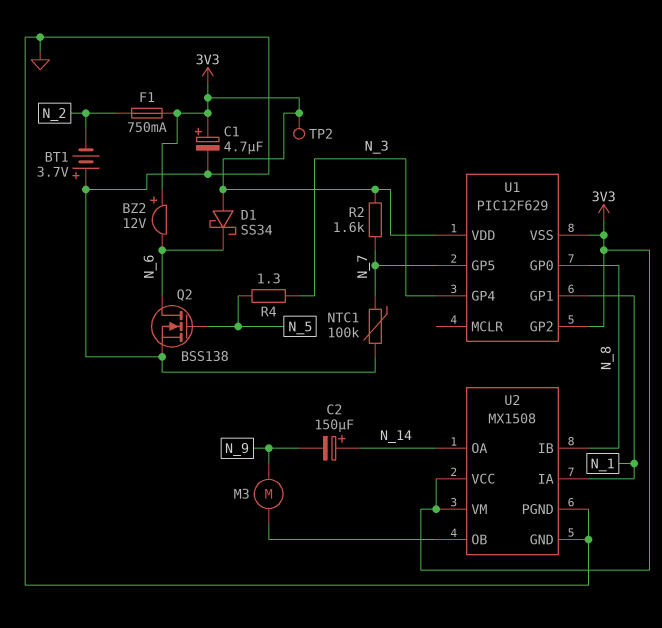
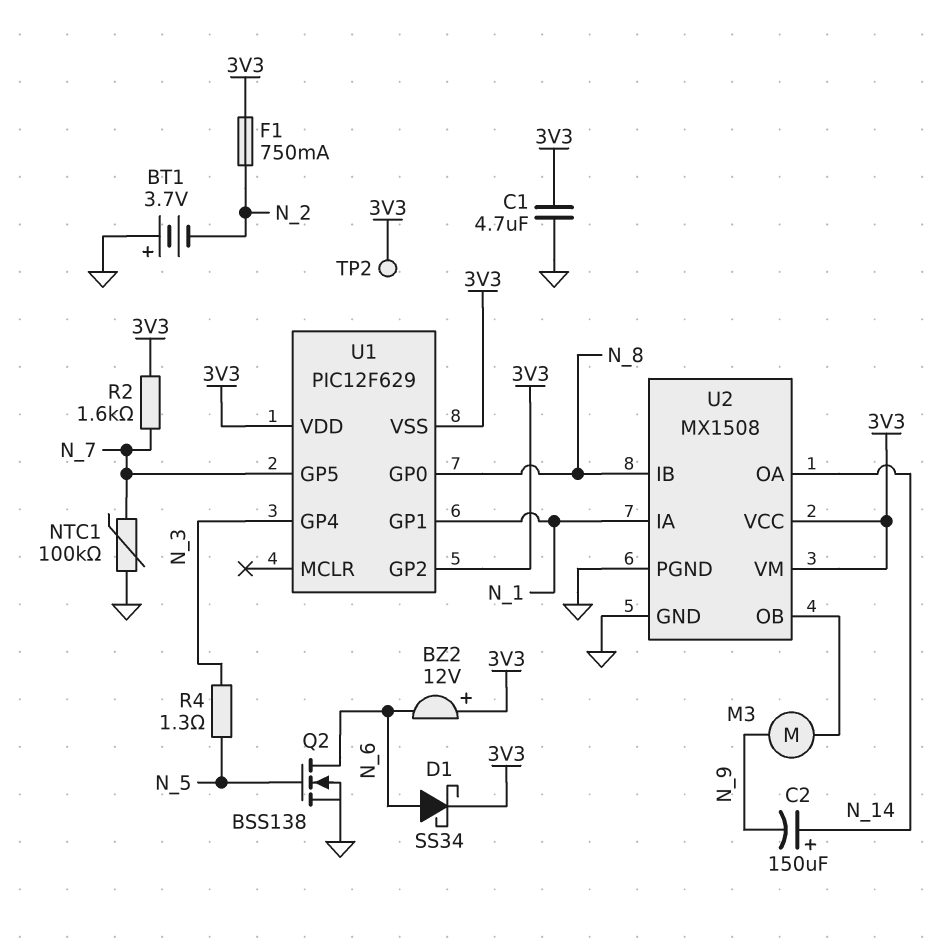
C1: 4.7uF (plus 3V3, minus GND) -> 4.7uF (3V3, GND)
D1: schottky SS34 (A 3V3, K N_6) -> schottky SS34 (A N_6, K 3V3)

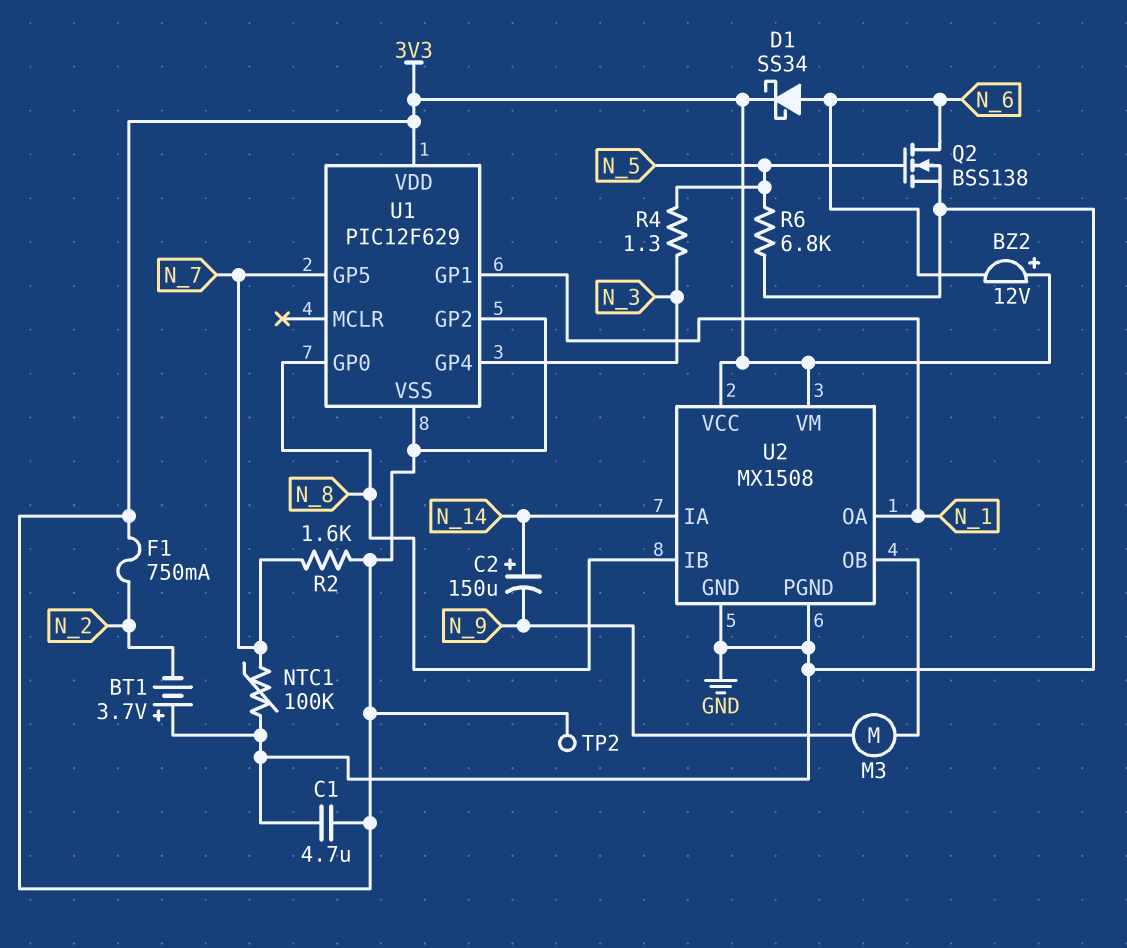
R6: none -> 6.8k (GND, N_5)
U2 pin IA: N_1 -> N_14
U2 pin OA: N_14 -> N_1

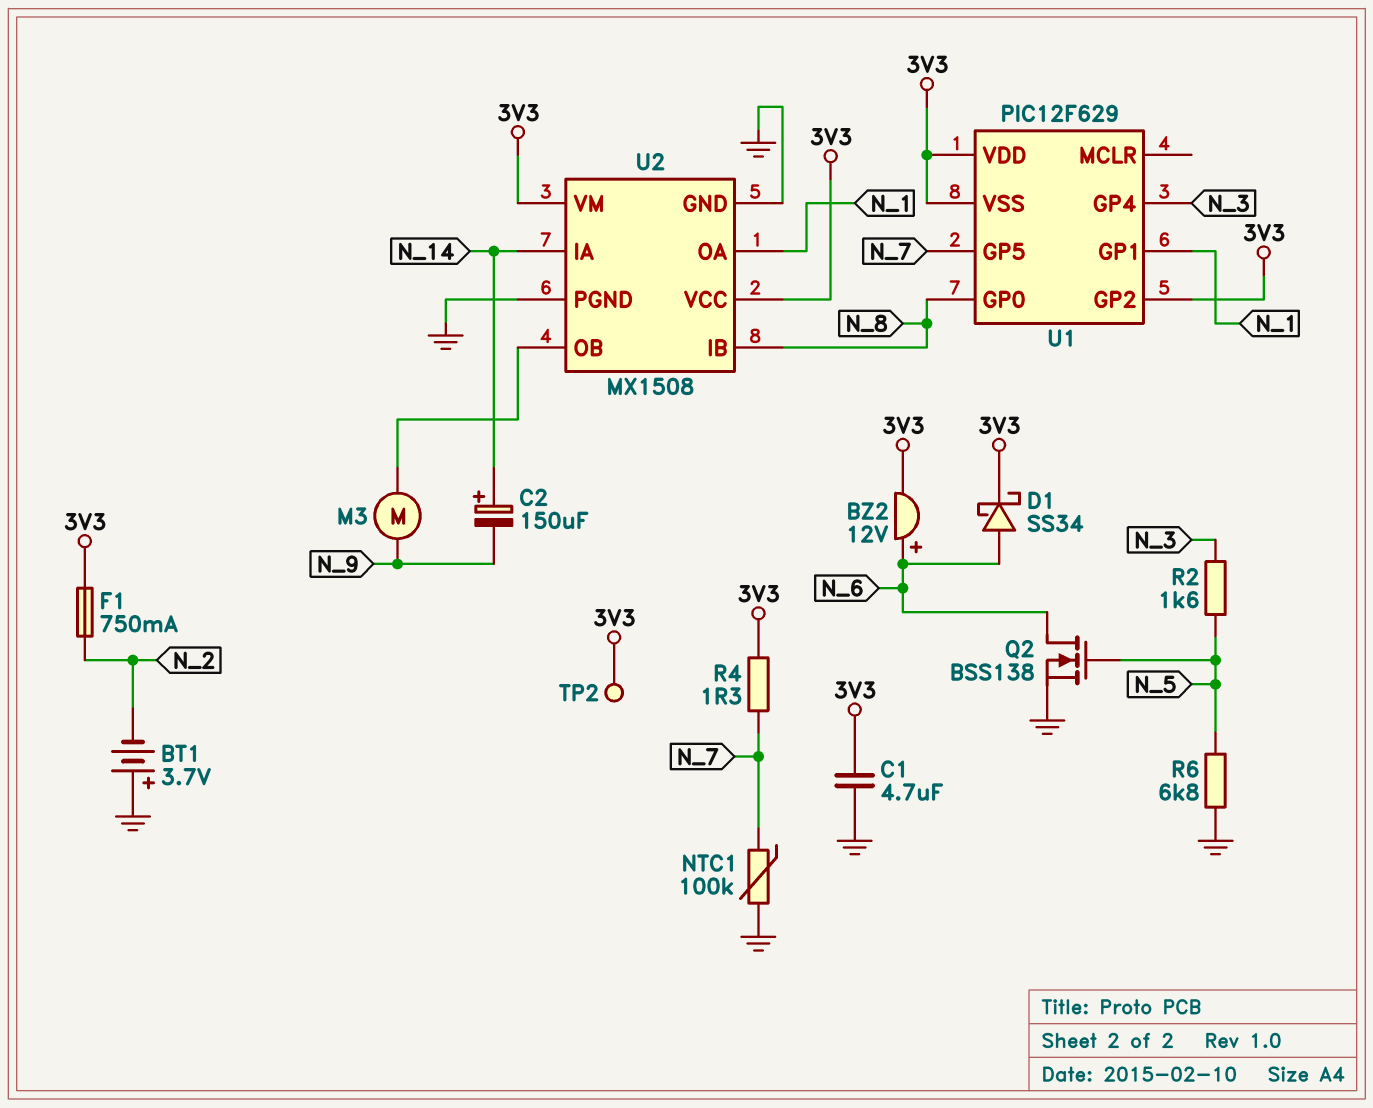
BZ2: buzzer 12V (plus 3V3, minus N_6) -> buzzer 12V (plus N_6, minus 3V3)
R2: 1.6k (3V3, N_7) -> 1.6k (N_3, N_5)
R4: 1.3 (N_3, N_5) -> 1.3 (3V3, N_7)

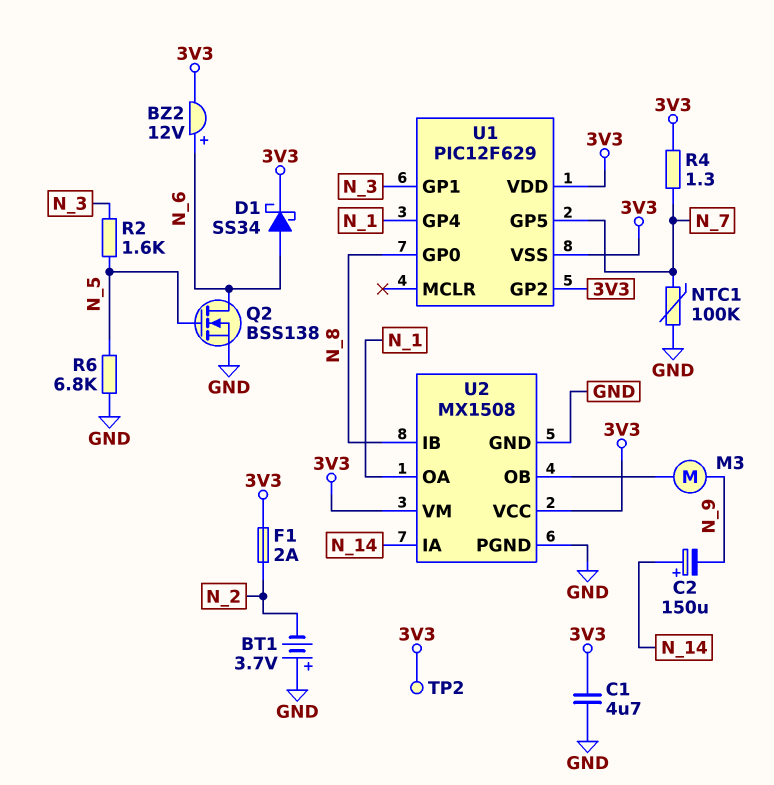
F1: 750mA (3V3, N_2) -> 2A (3V3, N_2)
U1 pin GP1: N_1 -> N_3
U1 pin GP4: N_3 -> N_1

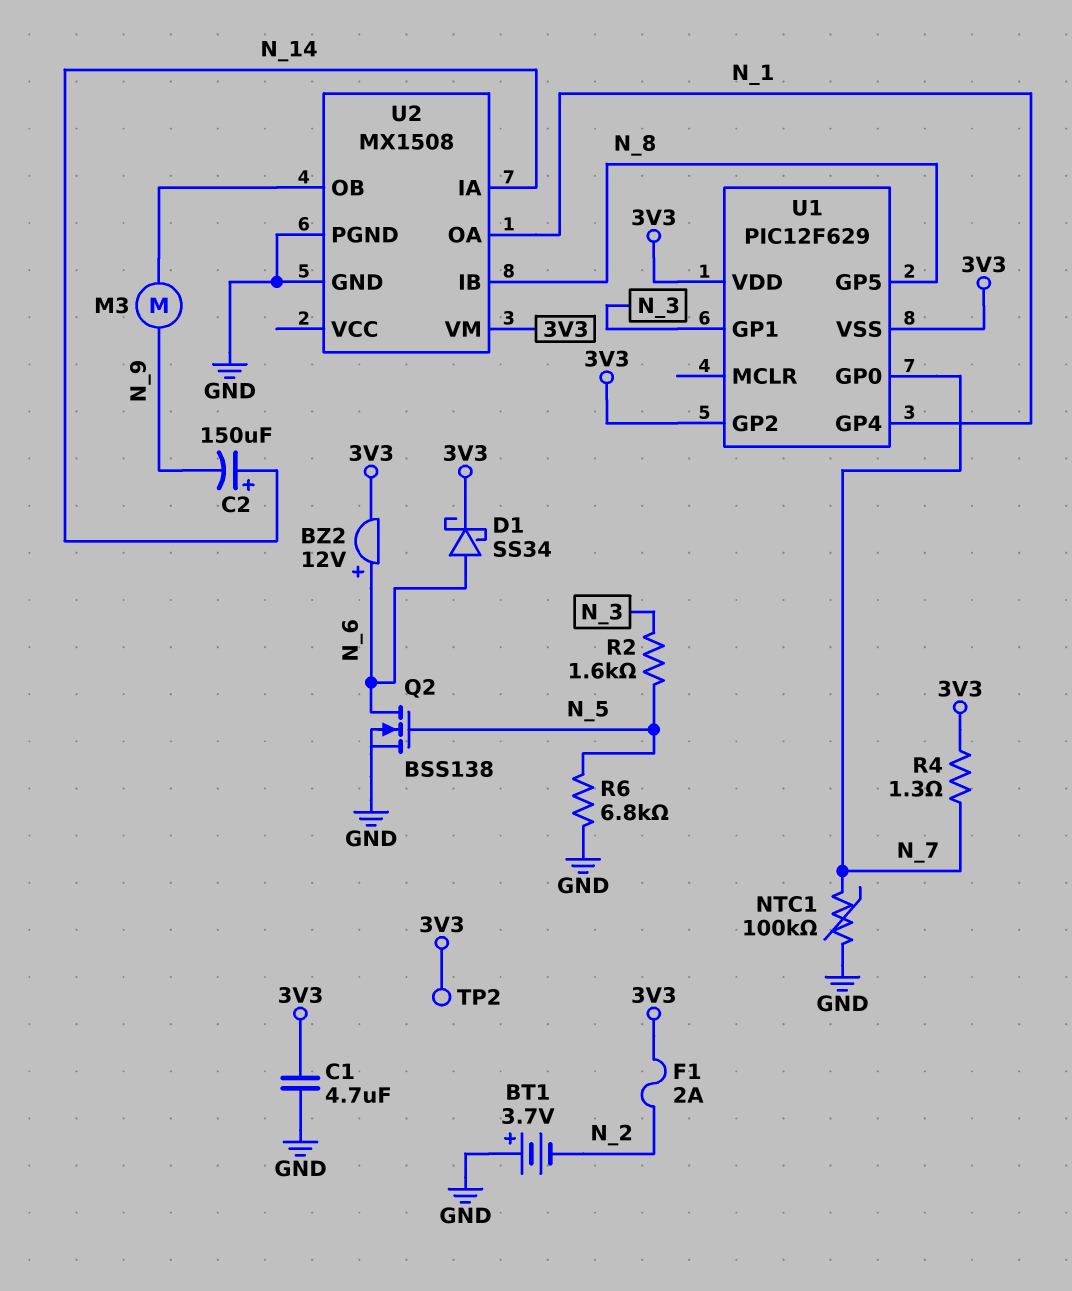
U1 pin GP0: N_8 -> N_7
U1 pin GP5: N_7 -> N_8
U2 pin VCC: 3V3 -> none

